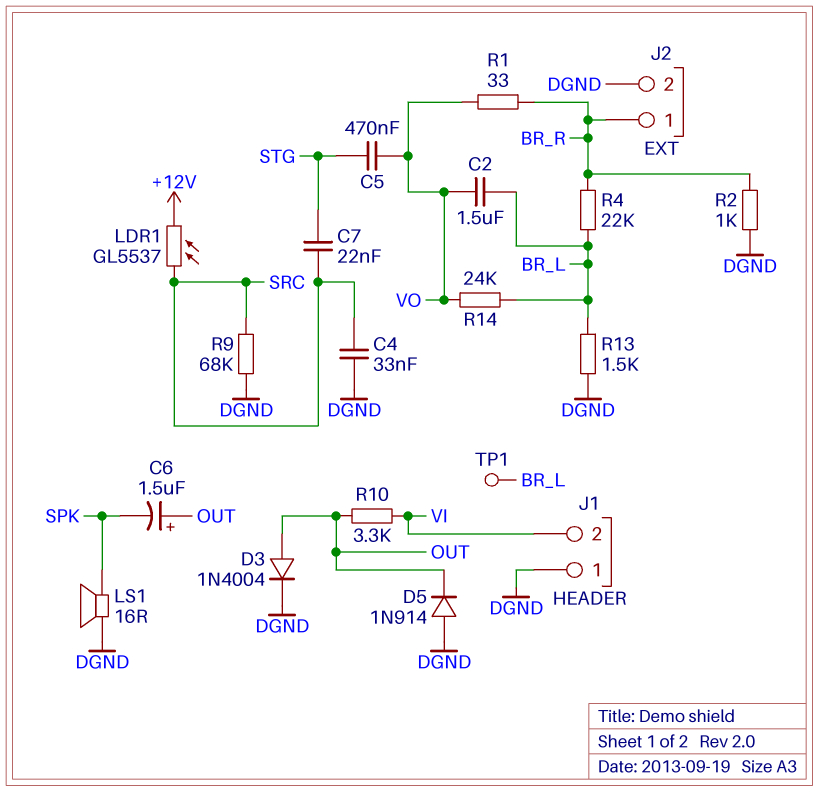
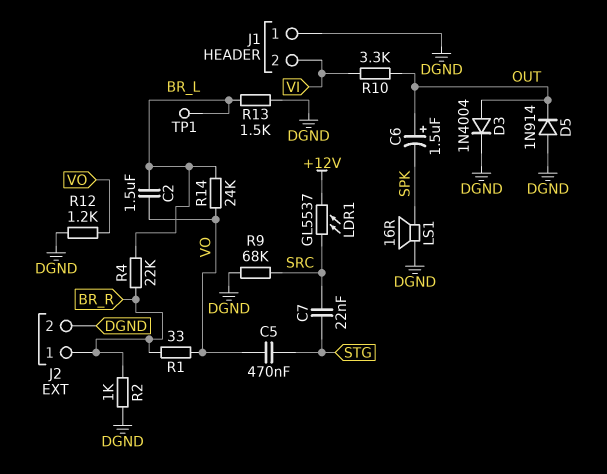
C4: 33nF (DGND, SRC) -> none
R12: none -> 1.2k (DGND, VO)

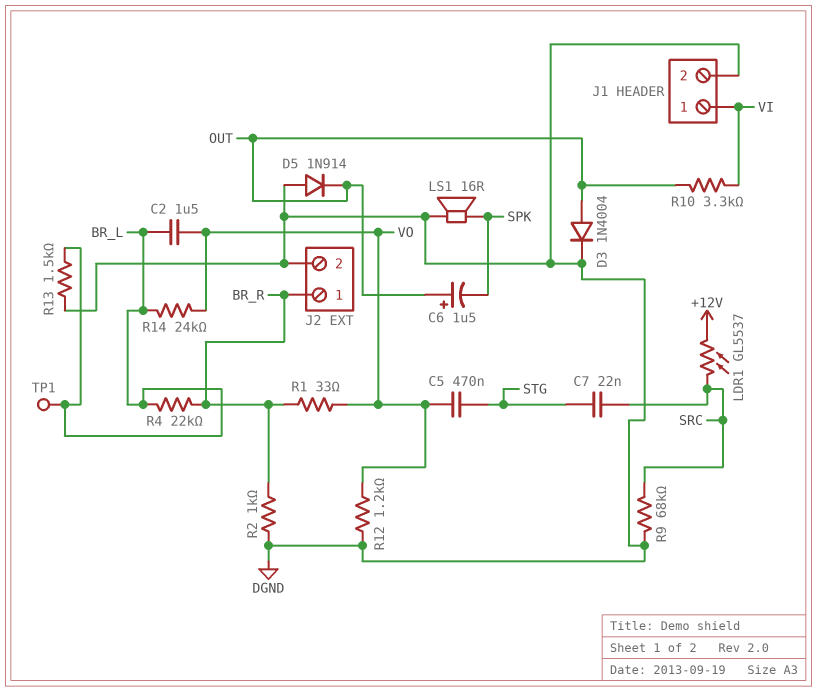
J1 pin 1: DGND -> VI
J1 pin 2: VI -> DGND

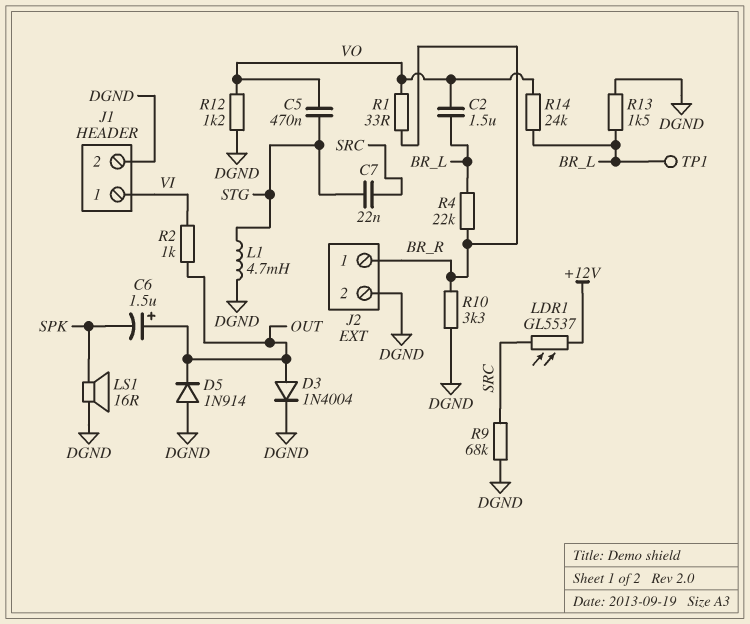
L1: none -> 4.7mH (DGND, STG)
R2: 1k (BR_R, DGND) -> 1k (OUT, VI)
R10: 3.3k (OUT, VI) -> 3.3k (BR_R, DGND)

